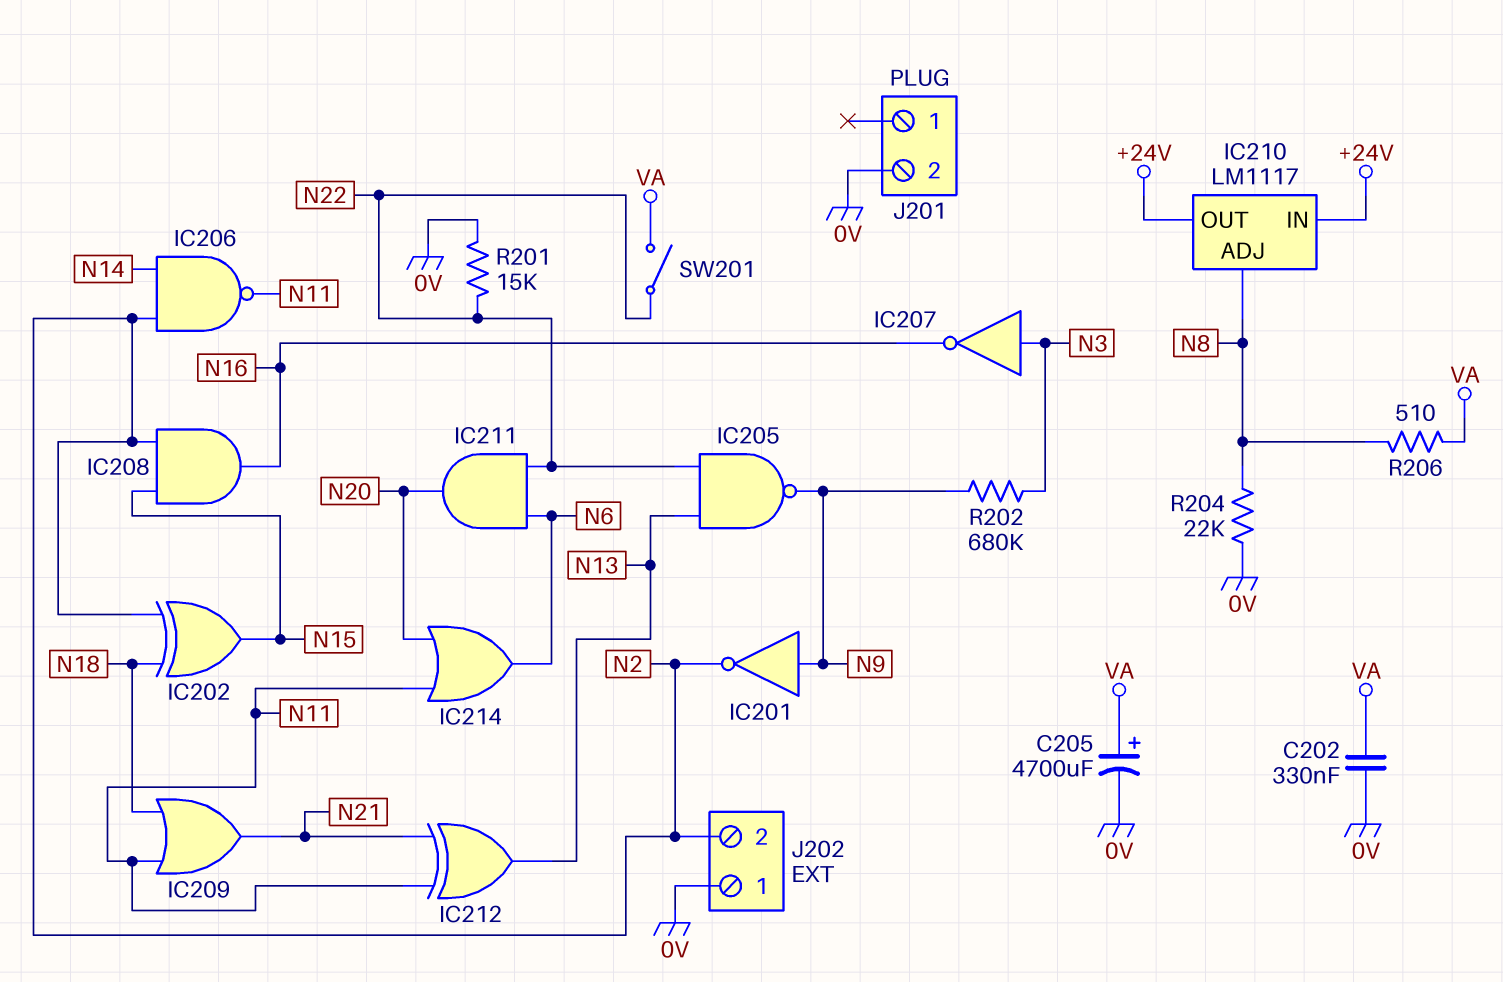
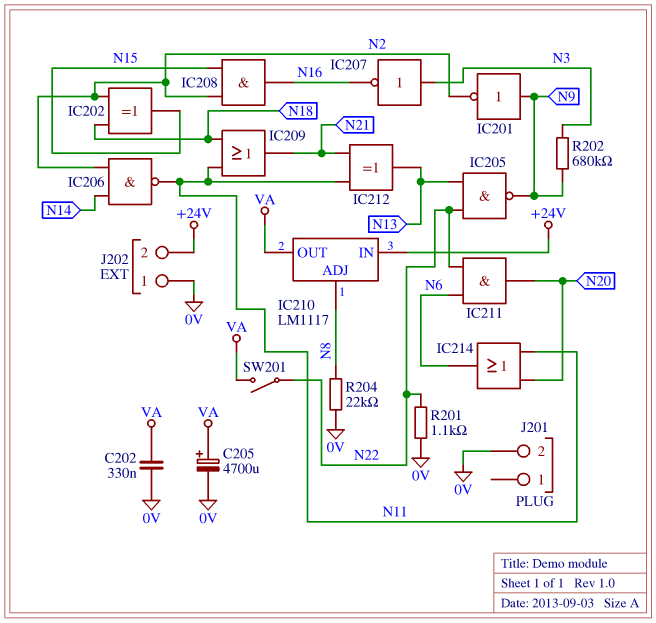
IC210 pin OUT: +24V -> VA
J202 pin 2: N2 -> +24V
R201: 15k (0V, N22) -> 1.1k (0V, N22)
R206: 510 (N8, VA) -> none

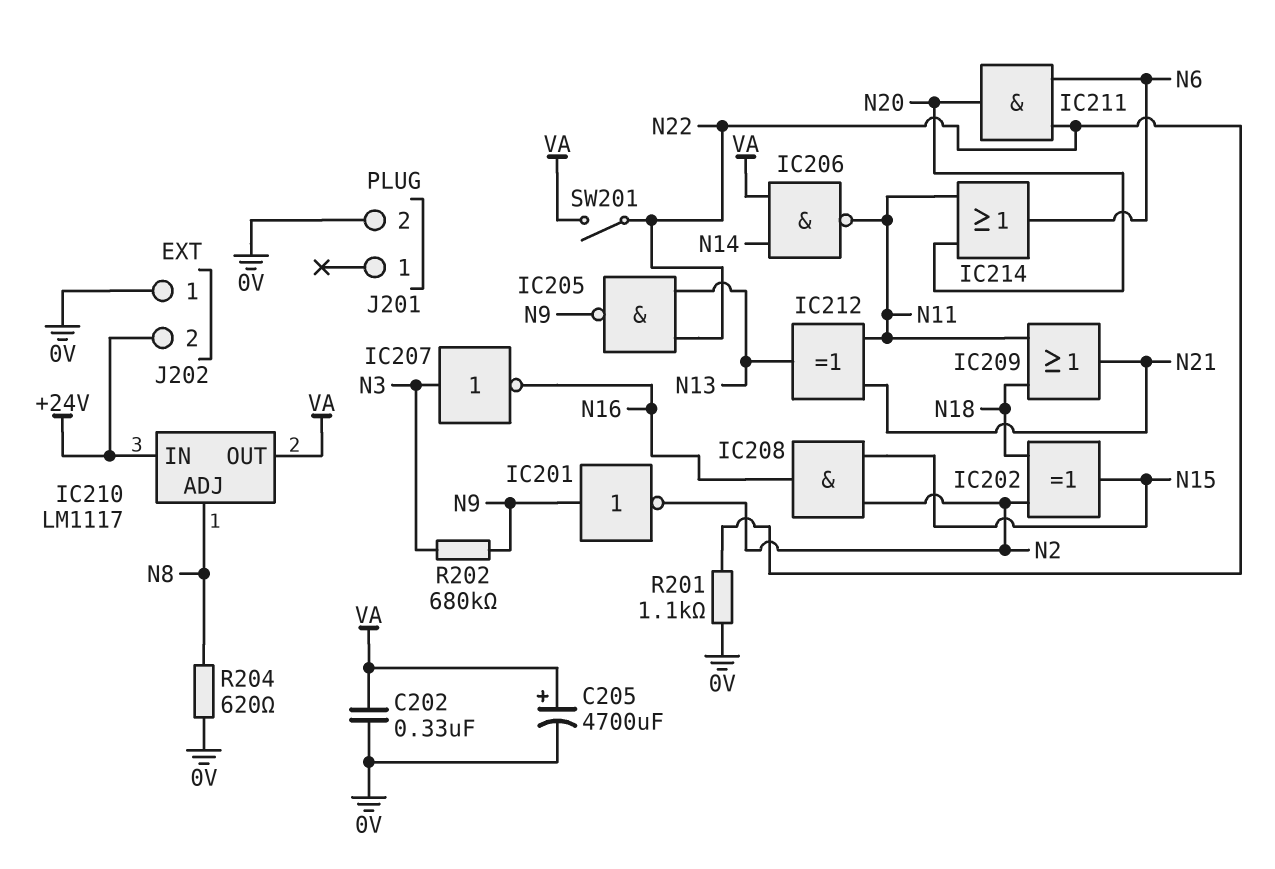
IC206: NAND (in N2, in N14, out N11) -> NAND (in N14, in VA, out N11)
R204: 22k (0V, N8) -> 620 (0V, N8)

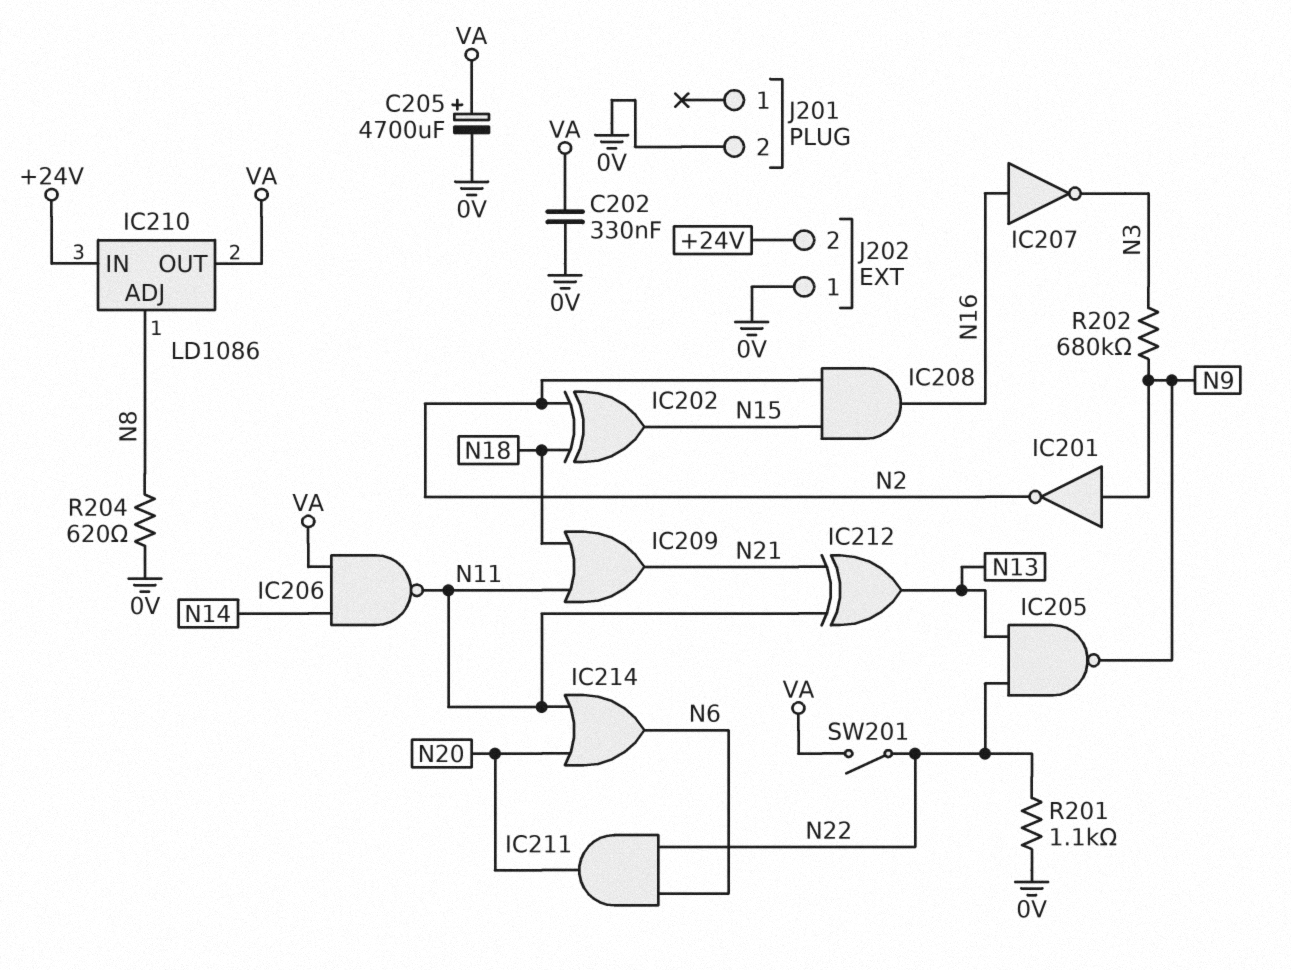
IC207: NOT (in N3, out N16) -> NOT (in N16, out N3)
IC210: LM1117 -> LD1086

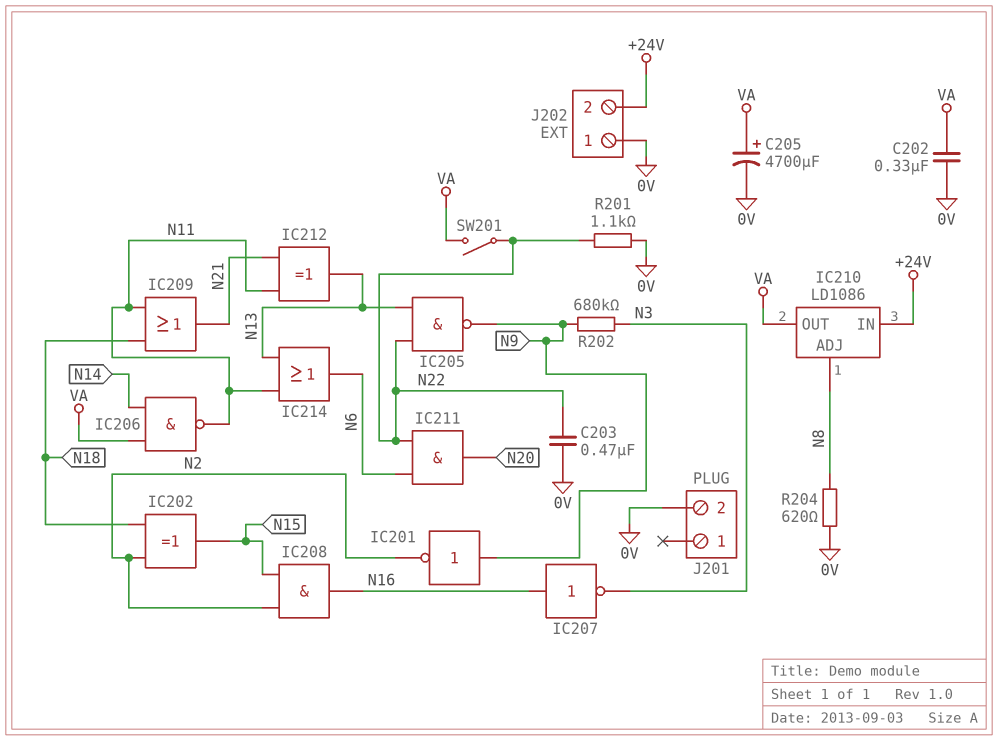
C203: none -> 470nF (0V, N22)
IC214: OR (in N11, in N20, out N6) -> OR (in N11, in N13, out N6)

